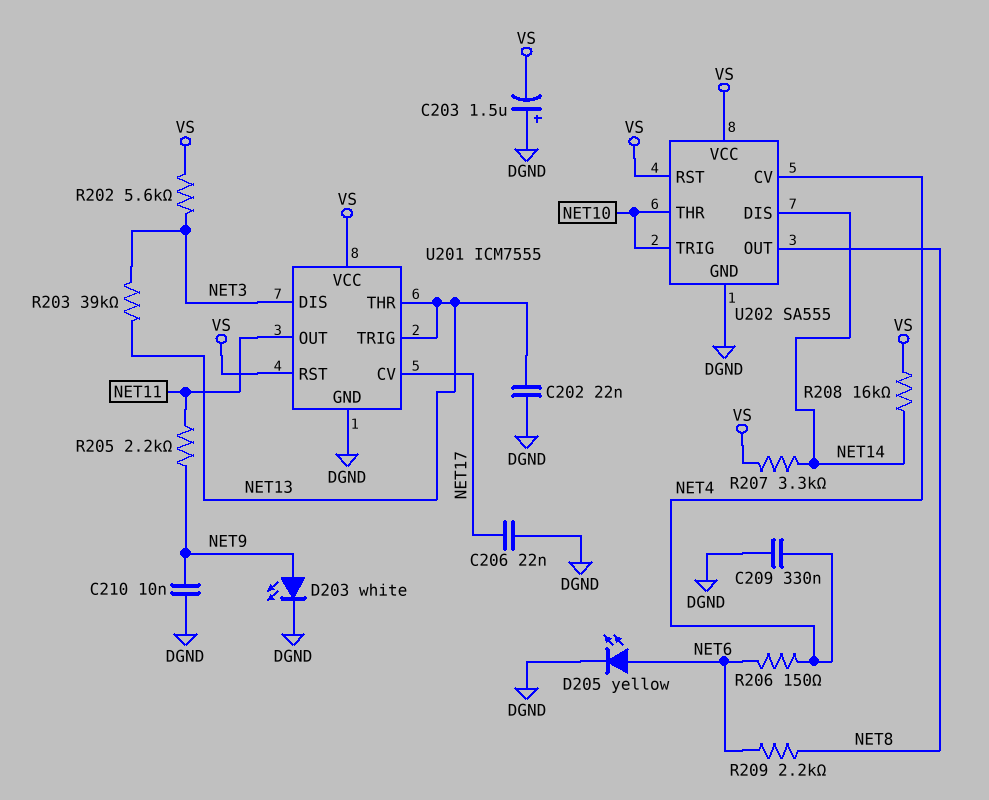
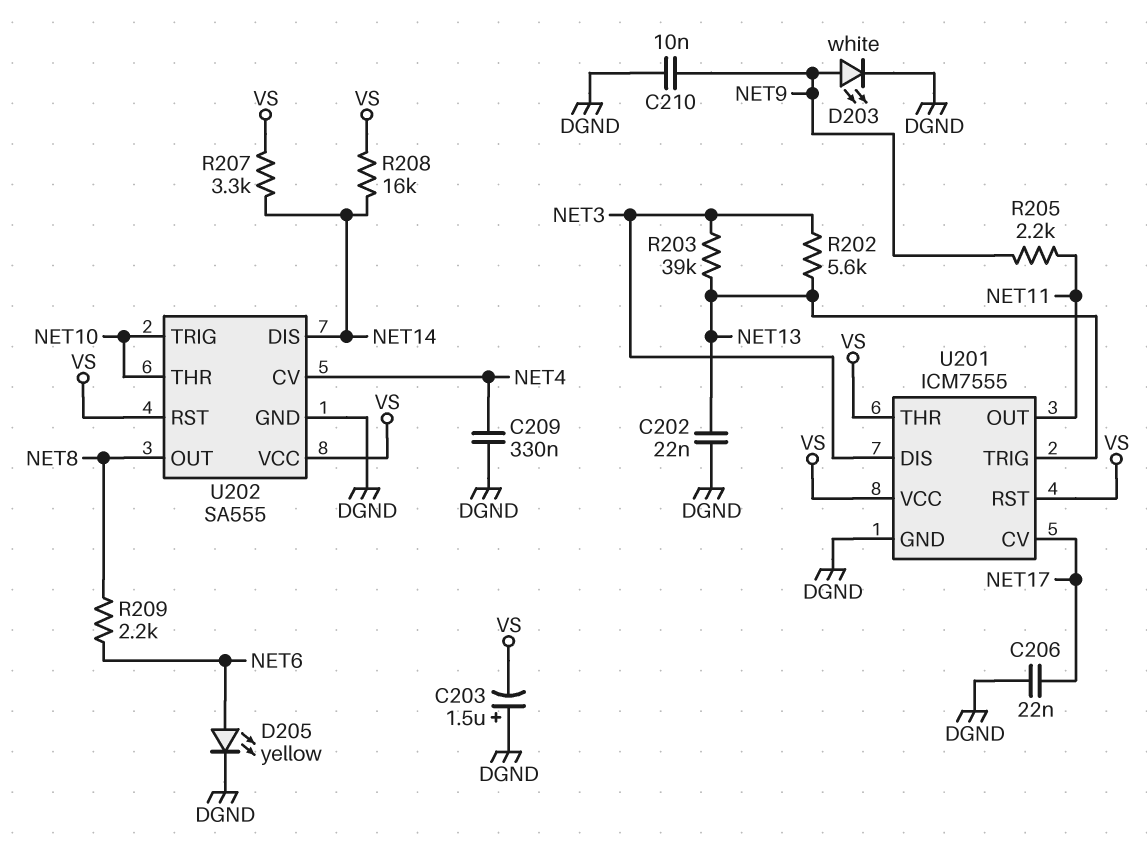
R202: 5.6k (NET3, VS) -> 5.6k (NET3, NET13)
R206: 150 (NET4, NET6) -> none
U201 pin THR: NET13 -> VS

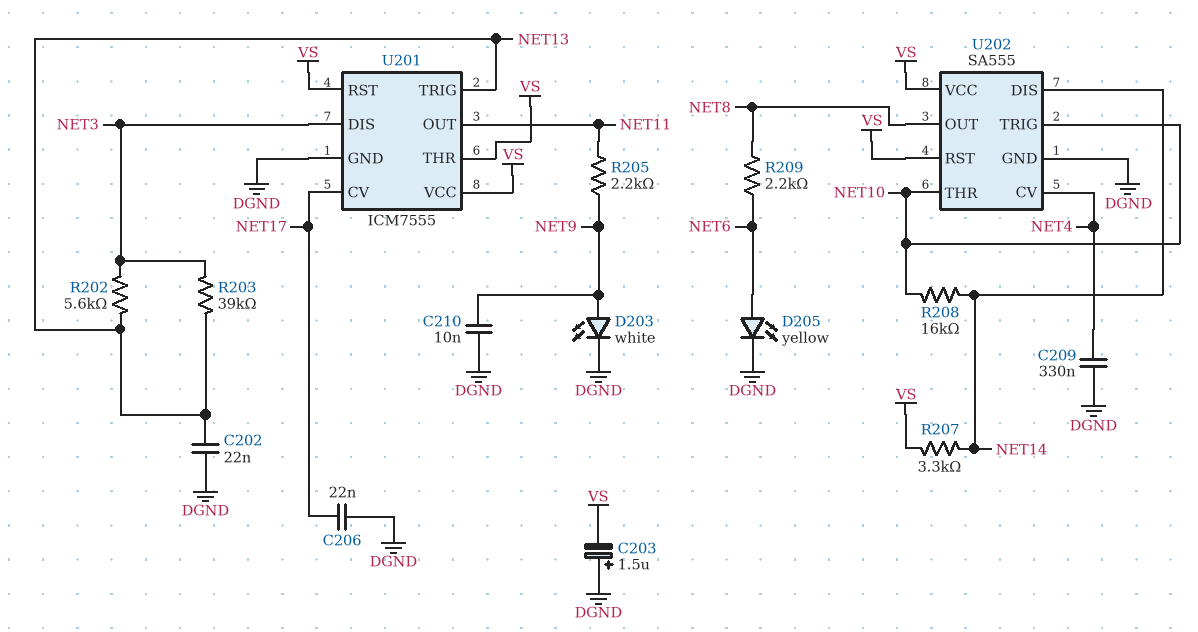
R208: 16k (NET14, VS) -> 16k (NET10, NET14)

